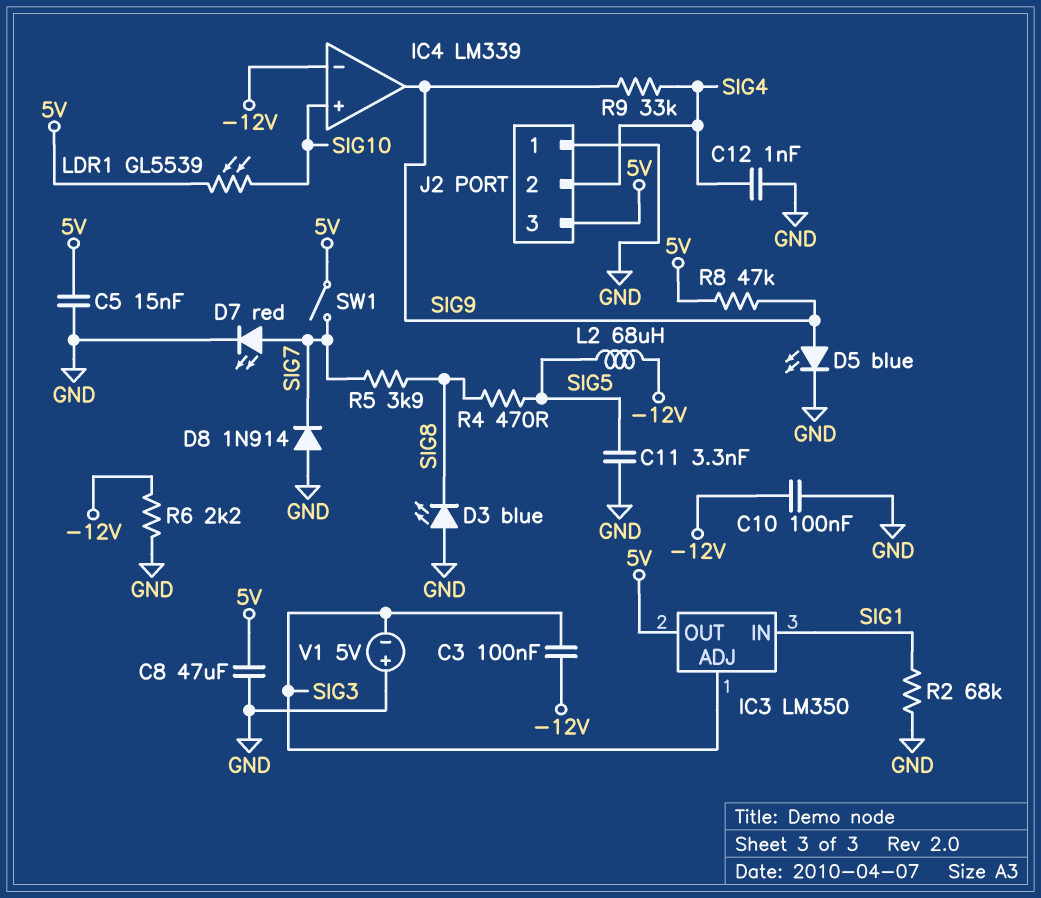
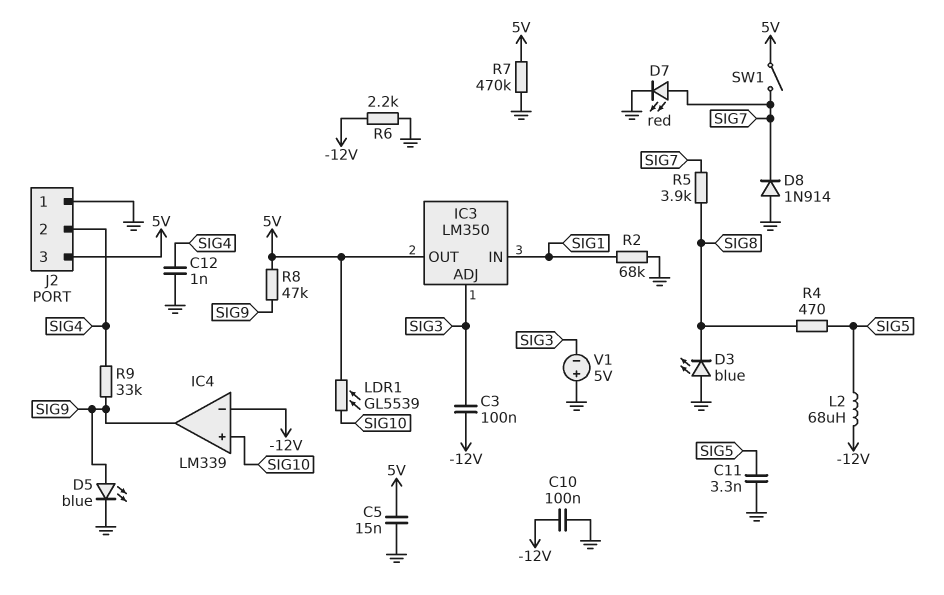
C8: 47uF (5V, GND) -> none
R7: none -> 470k (5V, GND)

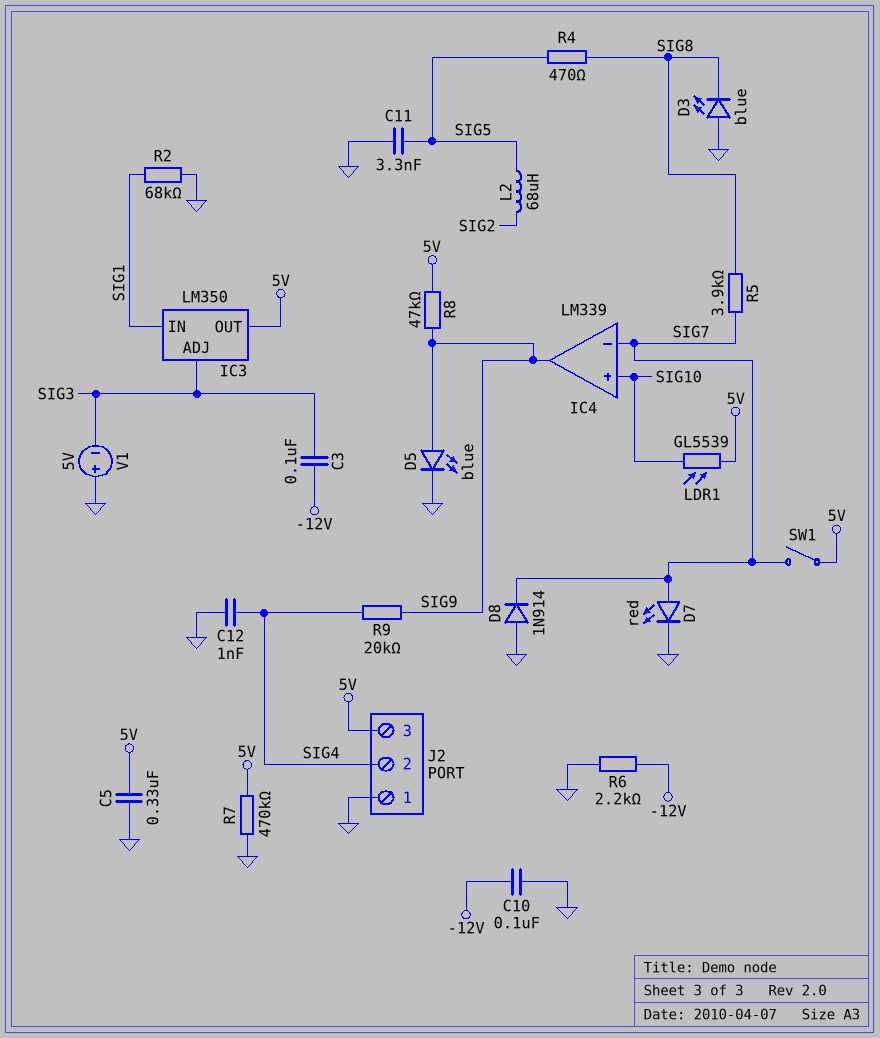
C5: 15nF (5V, GND) -> 330nF (5V, GND)
IC4 pin in-: -12V -> SIG7
L2: 68uH (-12V, SIG5) -> 68uH (SIG2, SIG5)
R9: 33k (SIG4, SIG9) -> 20k (SIG4, SIG9)

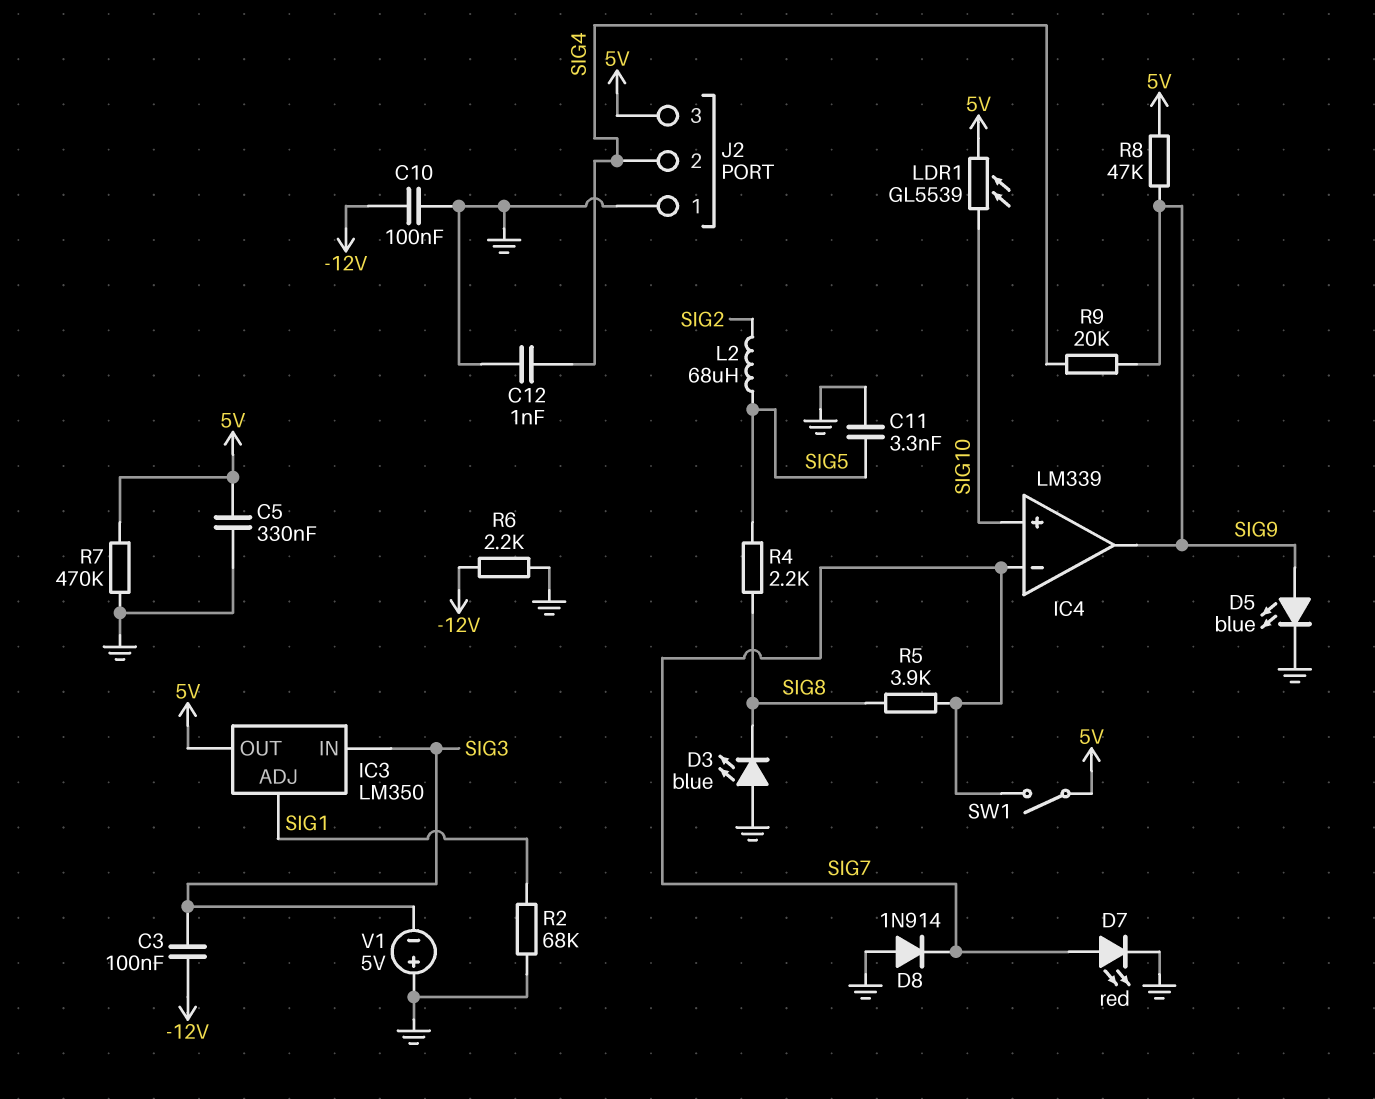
IC3 pin ADJ: SIG3 -> SIG1
IC3 pin IN: SIG1 -> SIG3
R4: 470 (SIG5, SIG8) -> 2.2k (SIG5, SIG8)

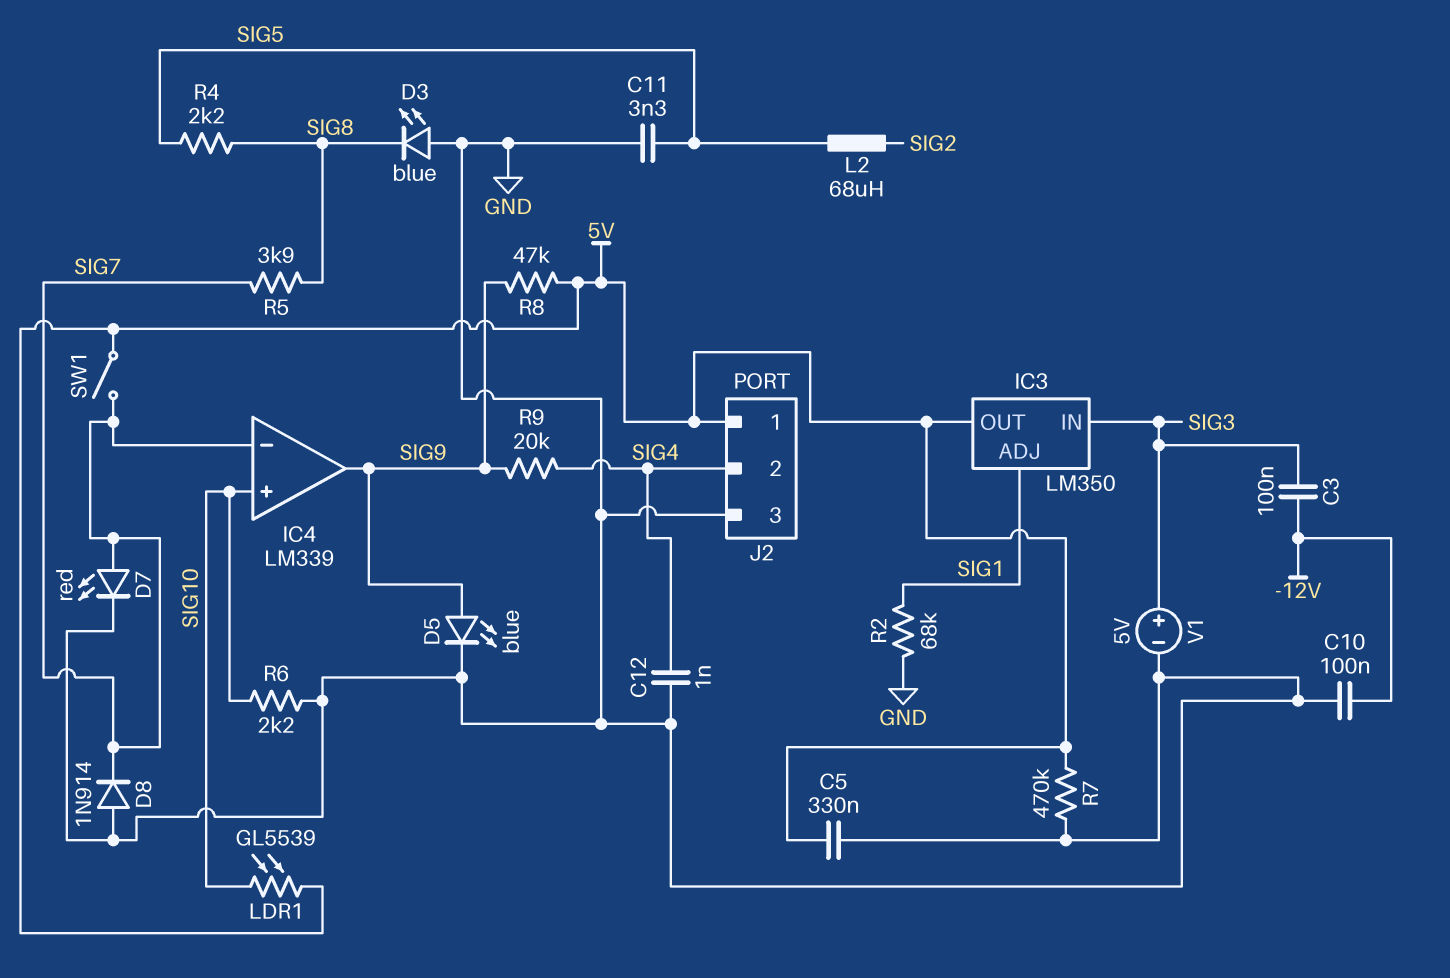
J2 pin 1: GND -> 5V
J2 pin 3: 5V -> GND
R6: 2.2k (-12V, GND) -> 2.2k (GND, SIG10)
V1: 5V (plus GND, minus SIG3) -> 5V (plus SIG3, minus GND)

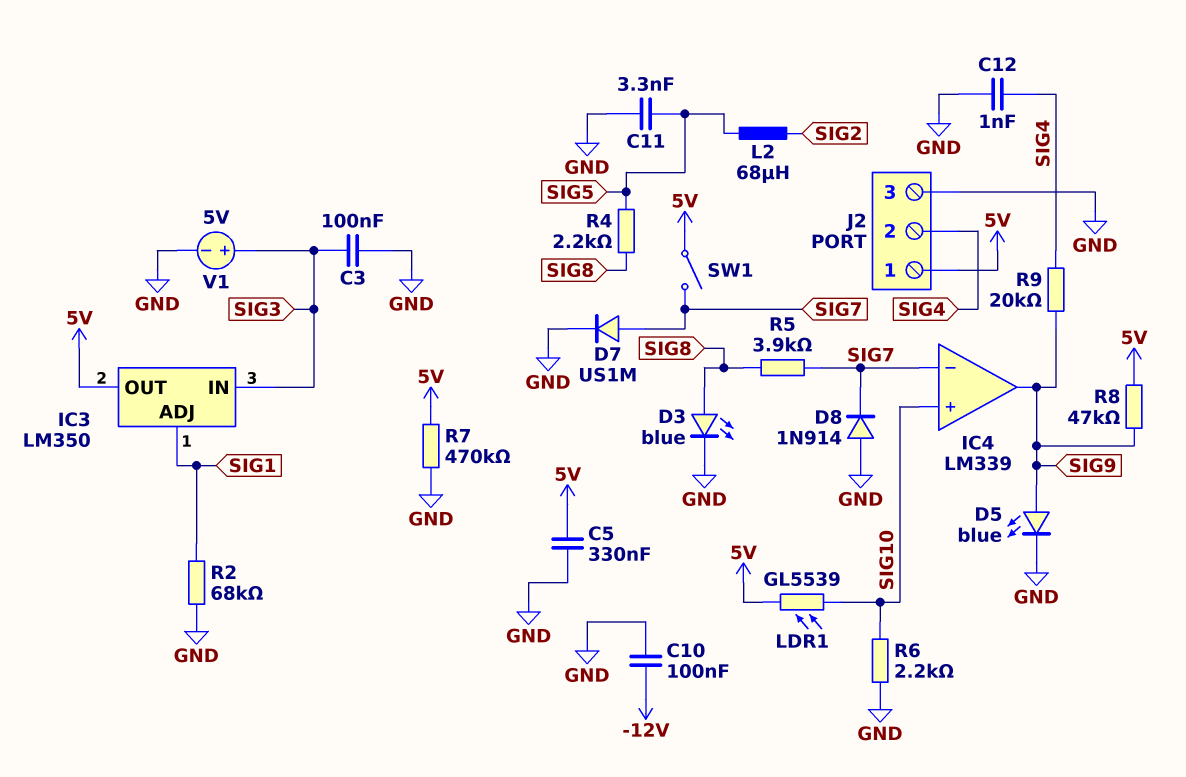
C3: 100nF (-12V, SIG3) -> 100nF (GND, SIG3)
D3: LED blue (A GND, K SIG8) -> LED blue (A SIG8, K GND)
D7: LED red (A SIG7, K GND) -> diode US1M (A SIG7, K GND)

